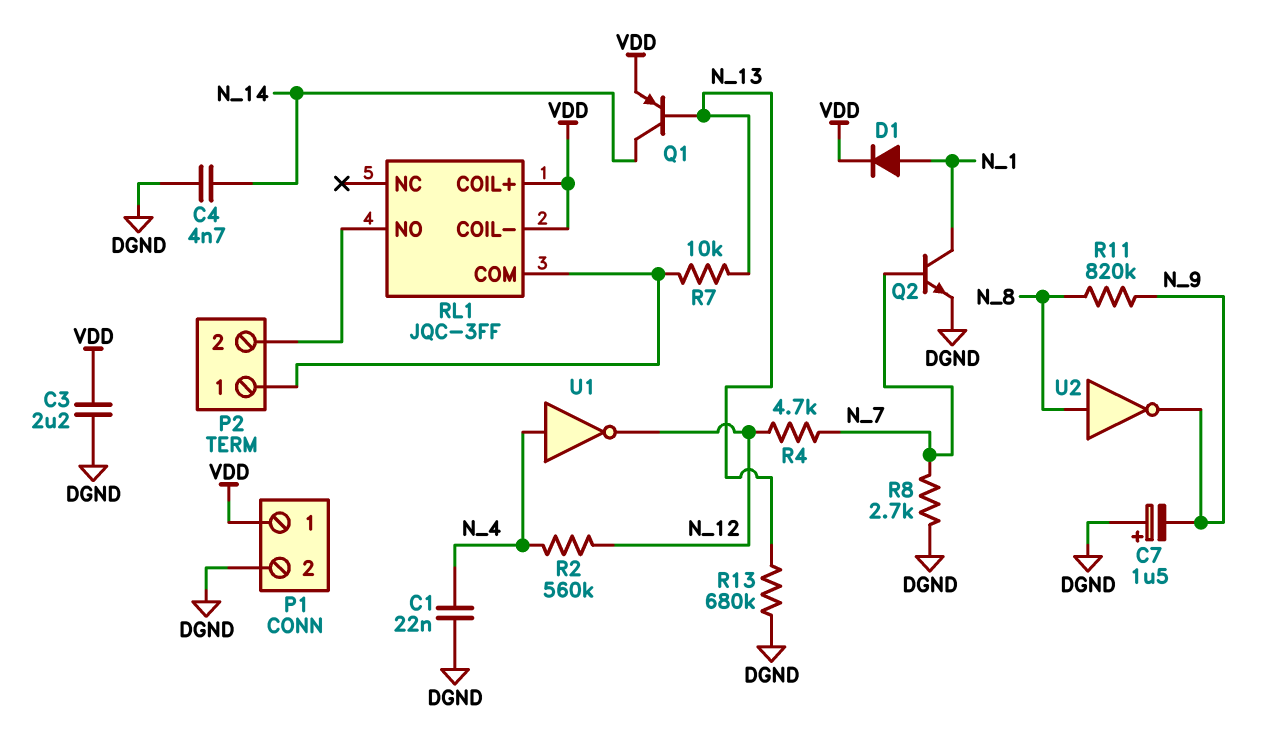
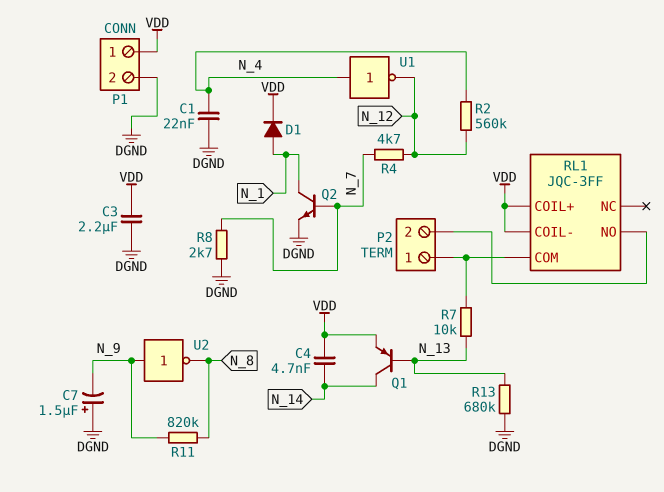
C4: 4.7nF (DGND, N_14) -> 4.7nF (N_14, VDD)
U2: NOT (in N_8, out N_9) -> NOT (in N_9, out N_8)

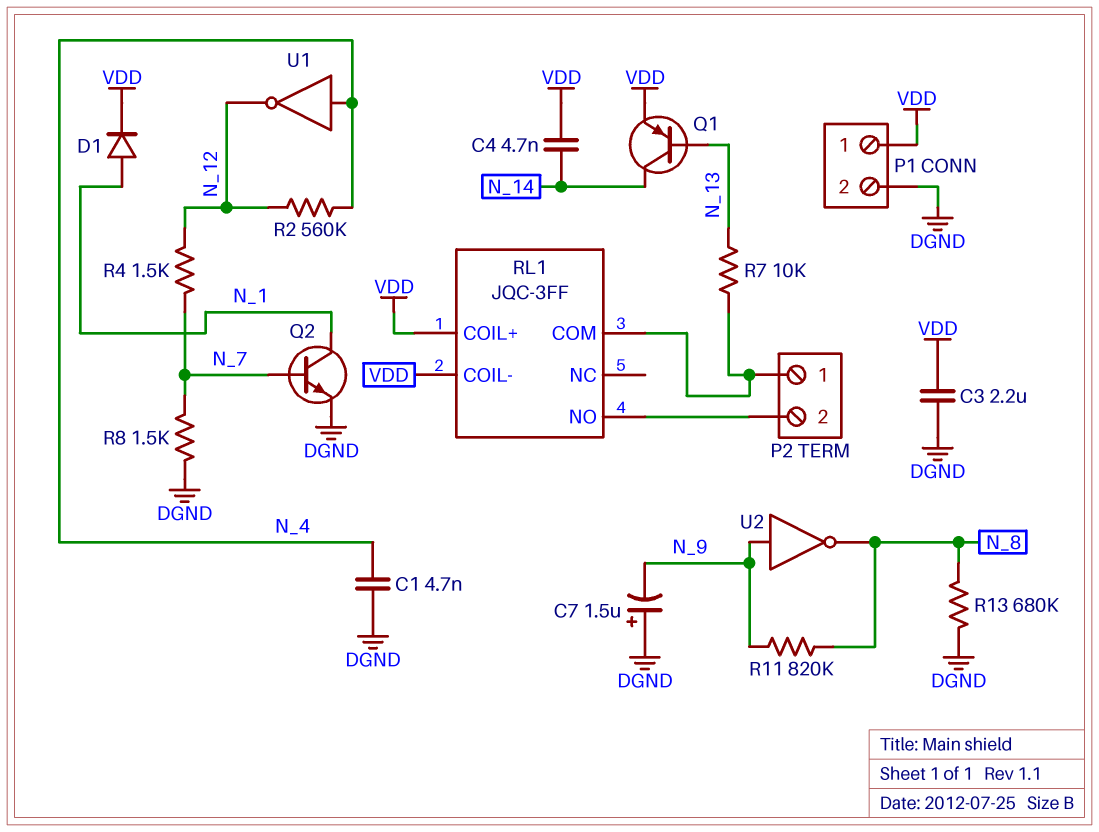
C1: 22nF (DGND, N_4) -> 4.7nF (DGND, N_4)
R4: 4.7k (N_7, N_12) -> 1.5k (N_7, N_12)
R8: 2.7k (DGND, N_7) -> 1.5k (DGND, N_7)
R13: 680k (DGND, N_13) -> 680k (DGND, N_8)

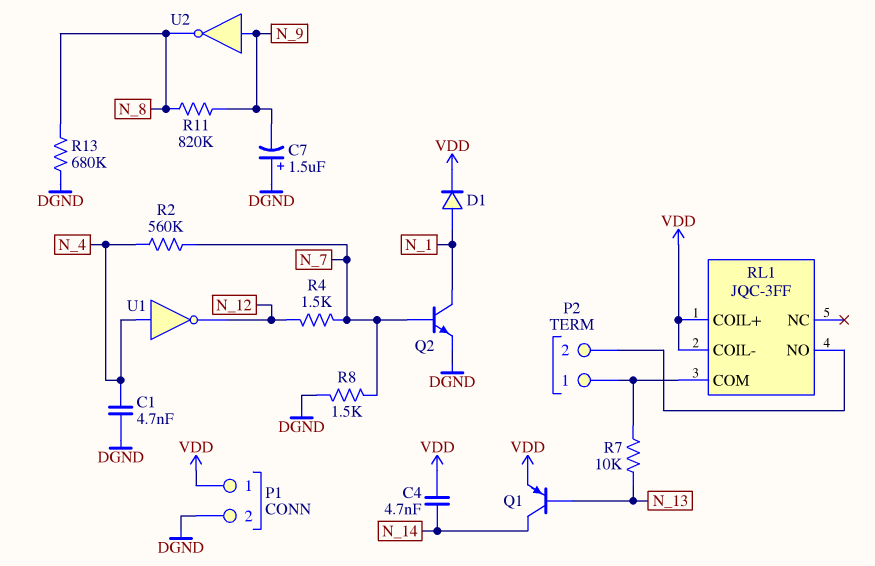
C3: 2.2uF (DGND, VDD) -> none
R2: 560k (N_4, N_12) -> 560k (N_4, N_7)

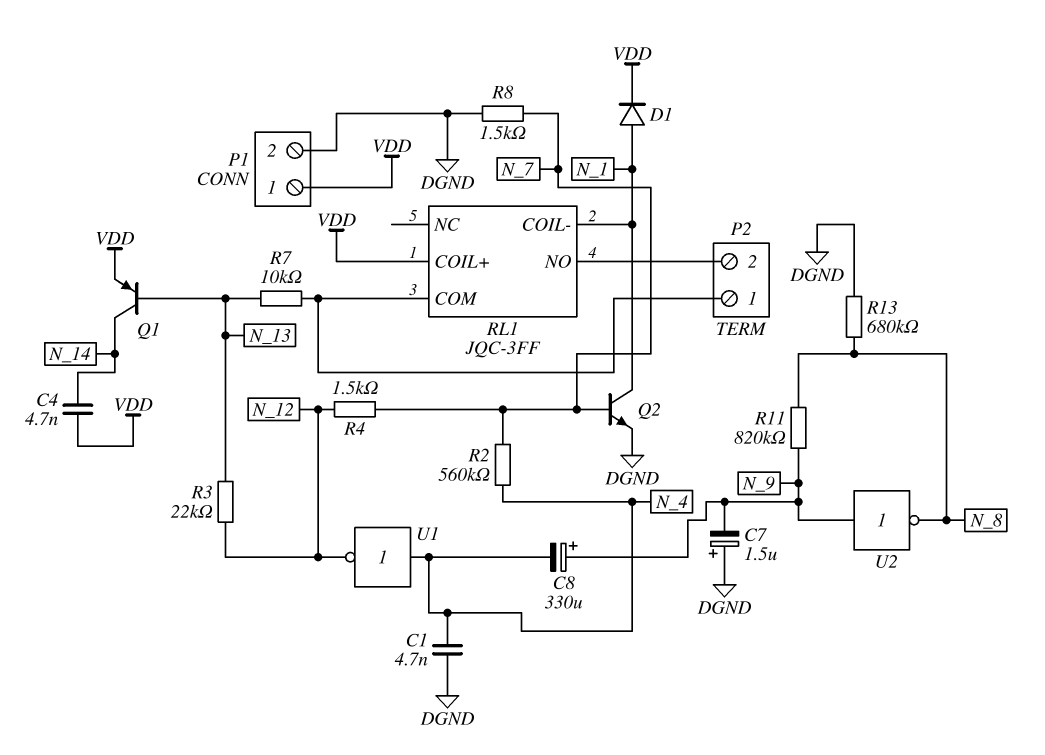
C8: none -> 330uF (plus N_9, minus N_4)
R3: none -> 22k (N_12, N_13)
RL1 pin COIL-: VDD -> N_1

